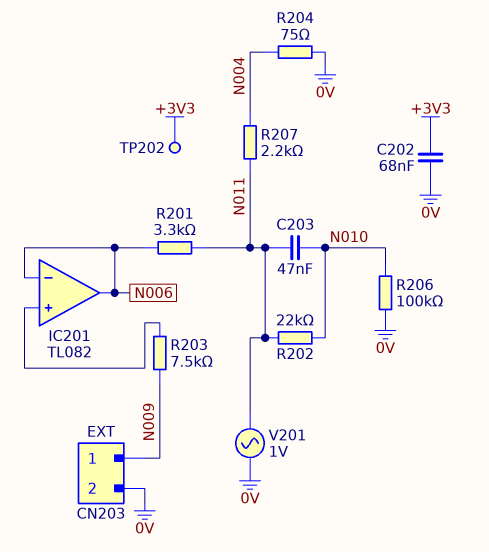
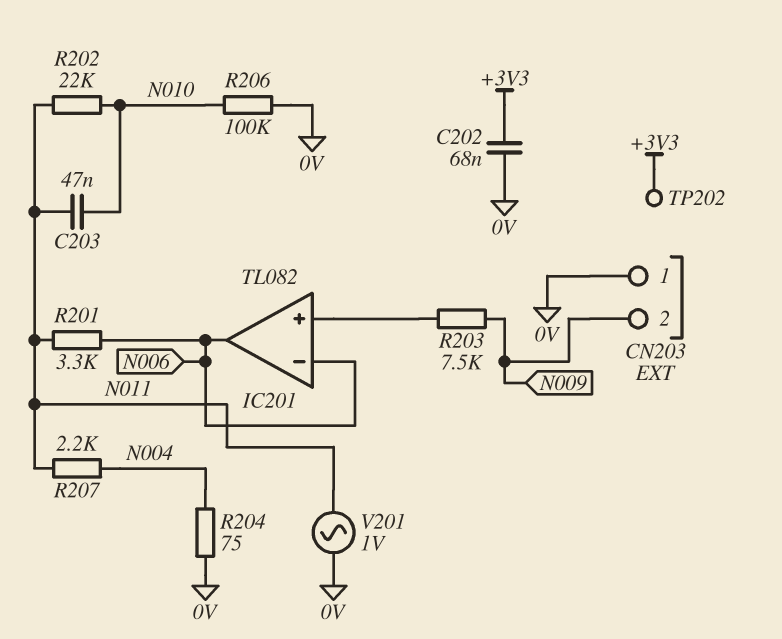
CN203 pin 1: N009 -> 0V
CN203 pin 2: 0V -> N009

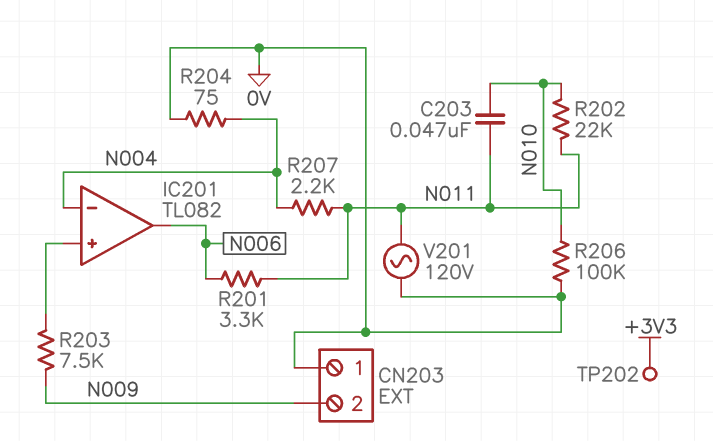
C202: 68nF (+3V3, 0V) -> none
IC201 pin in-: N006 -> N004
V201: AC 1V (0V, N011) -> AC 120V (0V, N011)

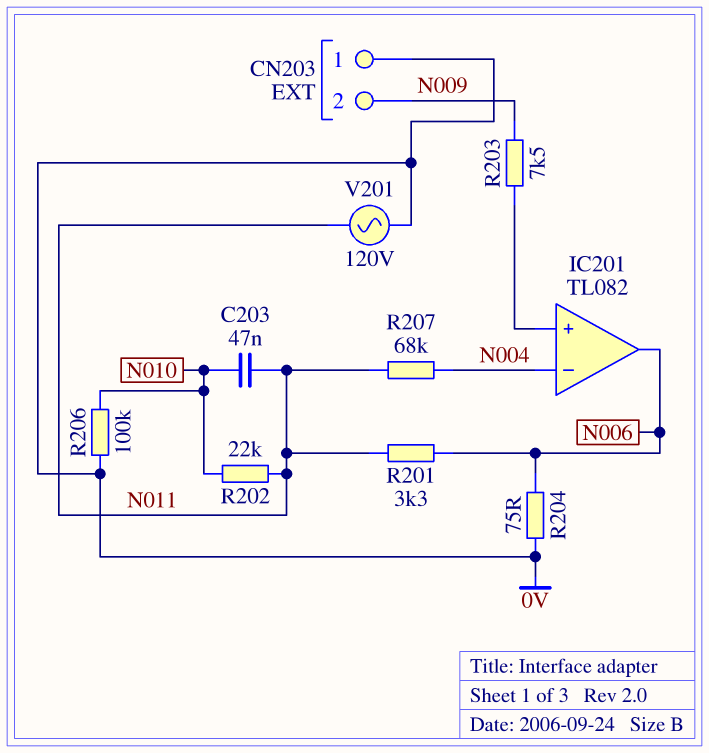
R204: 75 (0V, N004) -> 75 (0V, N006)
R207: 2.2k (N004, N011) -> 68k (N004, N011)
TP202: test point (+3V3) -> none

